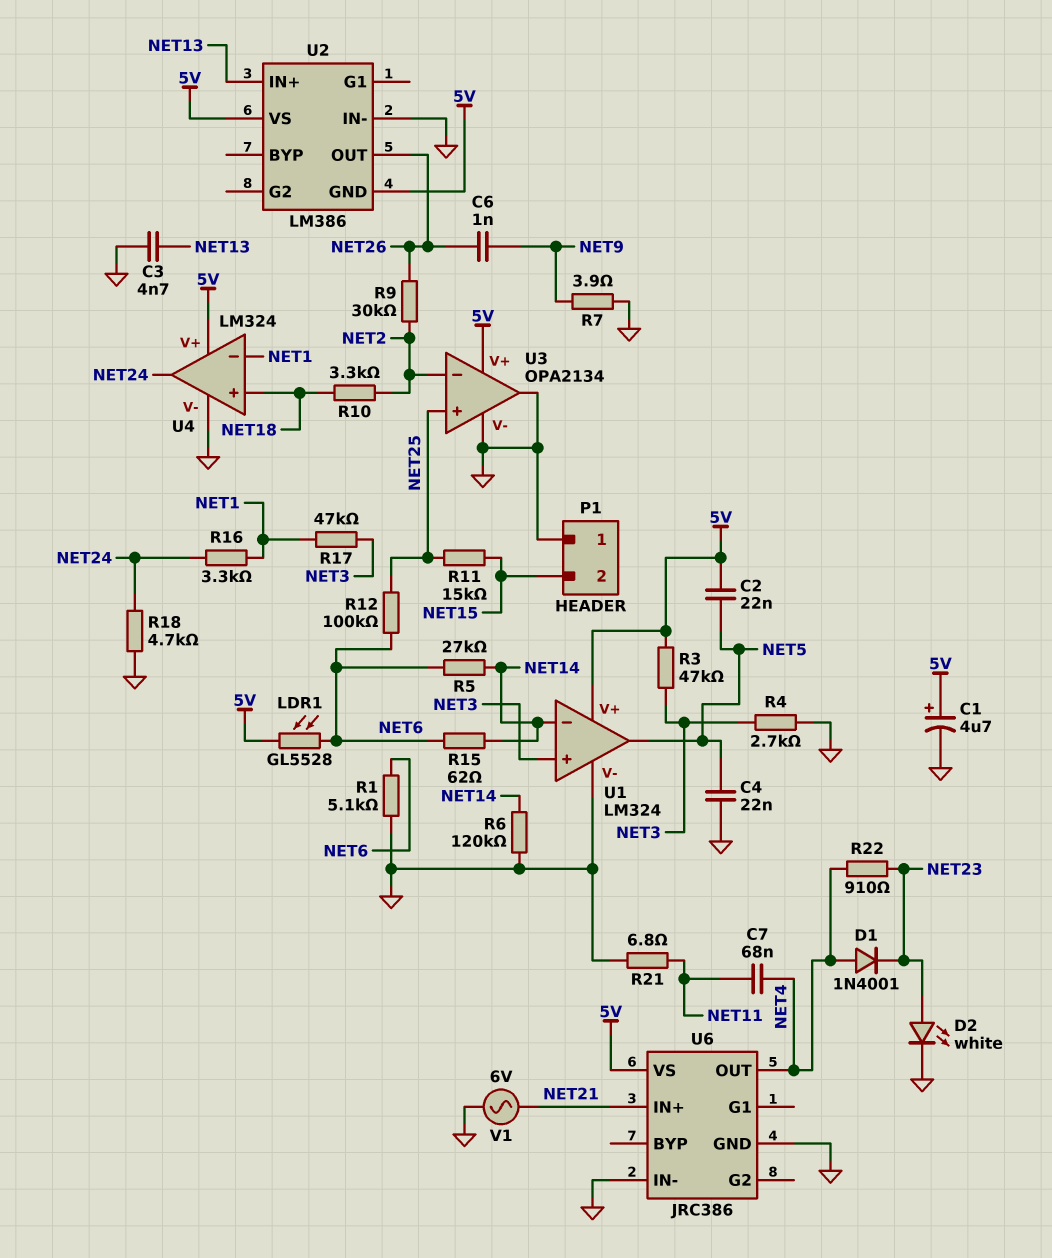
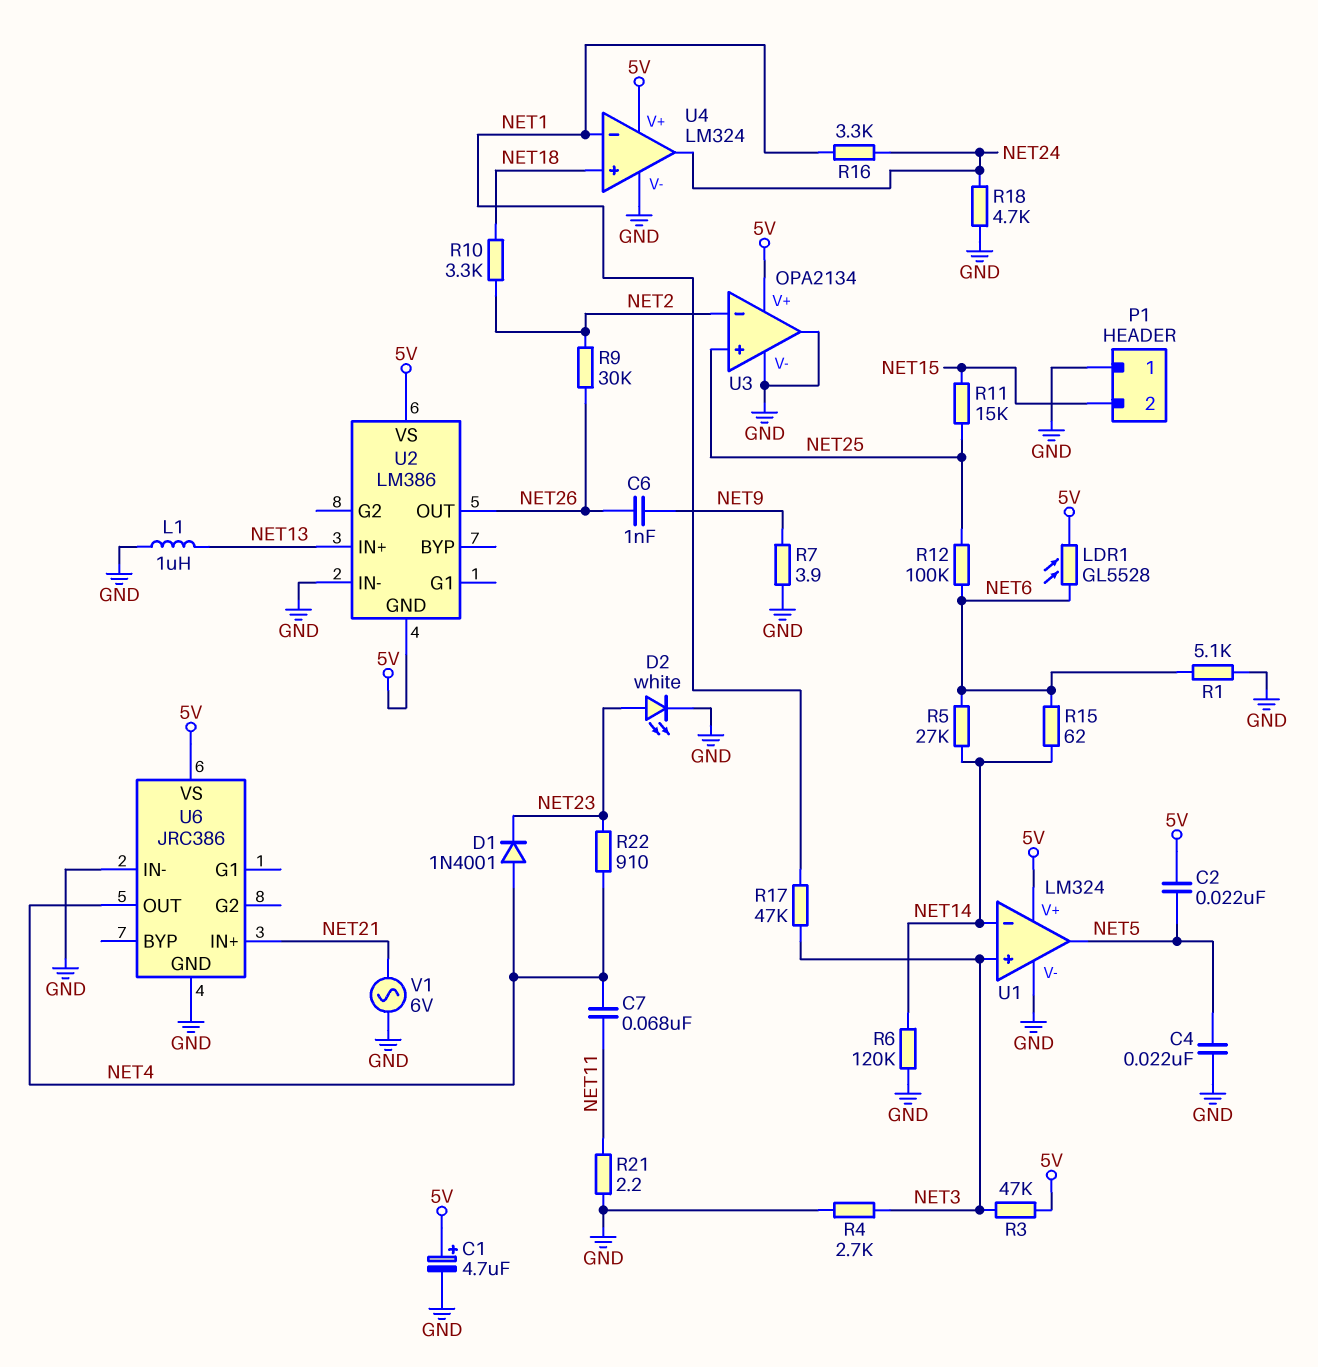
C3: 4.7nF (GND, NET13) -> none
L1: none -> 1uH (GND, NET13)
R21: 6.8 (GND, NET11) -> 2.2 (GND, NET11)

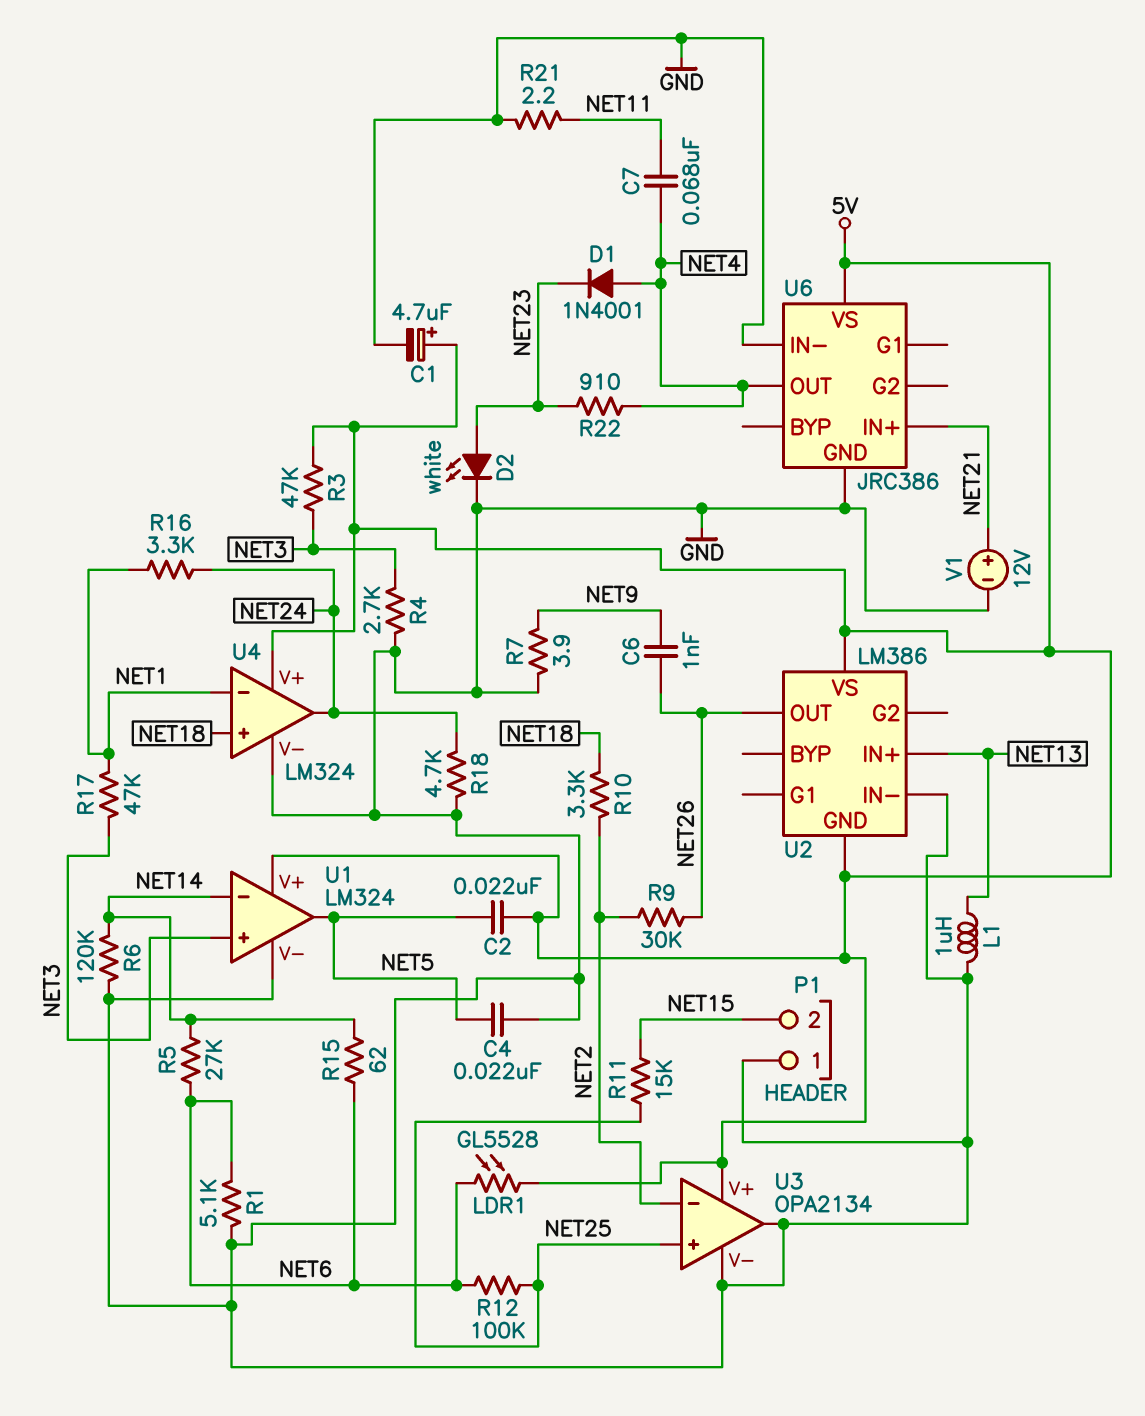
V1: AC 6V (GND, NET21) -> 12V (plus NET21, minus GND)

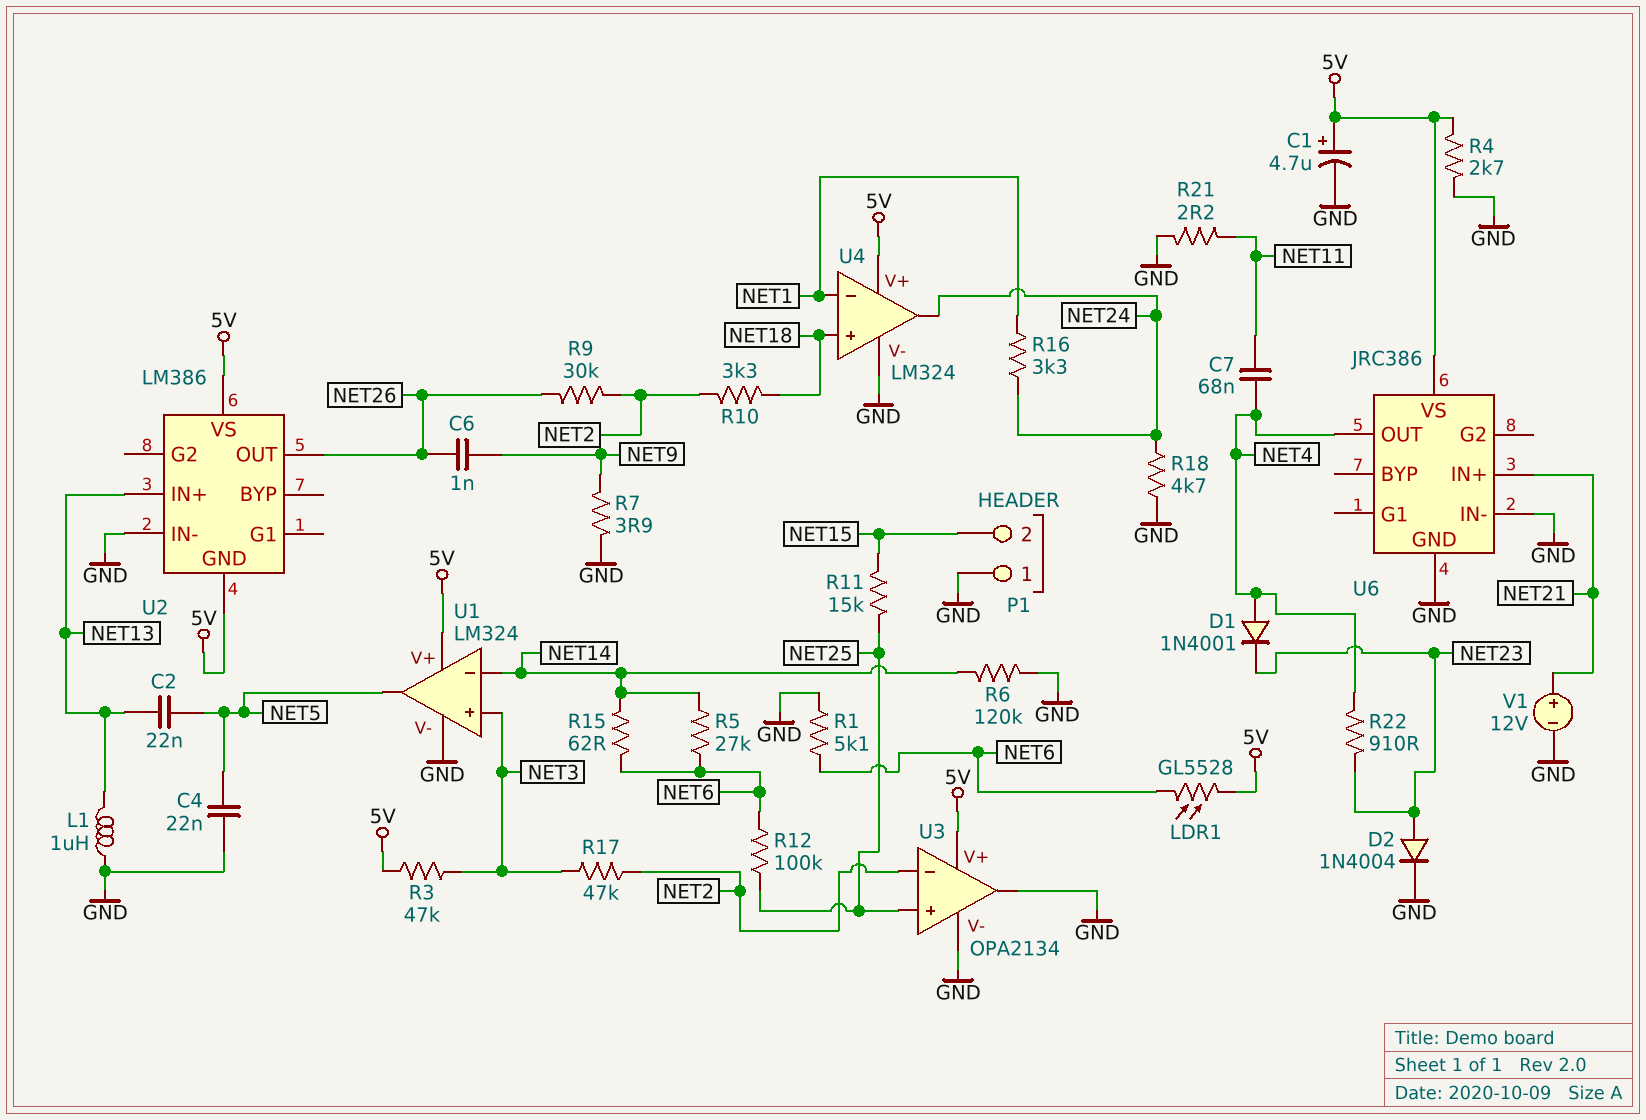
C2: 22nF (5V, NET5) -> 22nF (NET5, NET13)
D2: LED white (A NET23, K GND) -> diode 1N4004 (A NET23, K GND)
R4: 2.7k (GND, NET3) -> 2.7k (5V, GND)
R17: 47k (NET1, NET3) -> 47k (NET2, NET3)

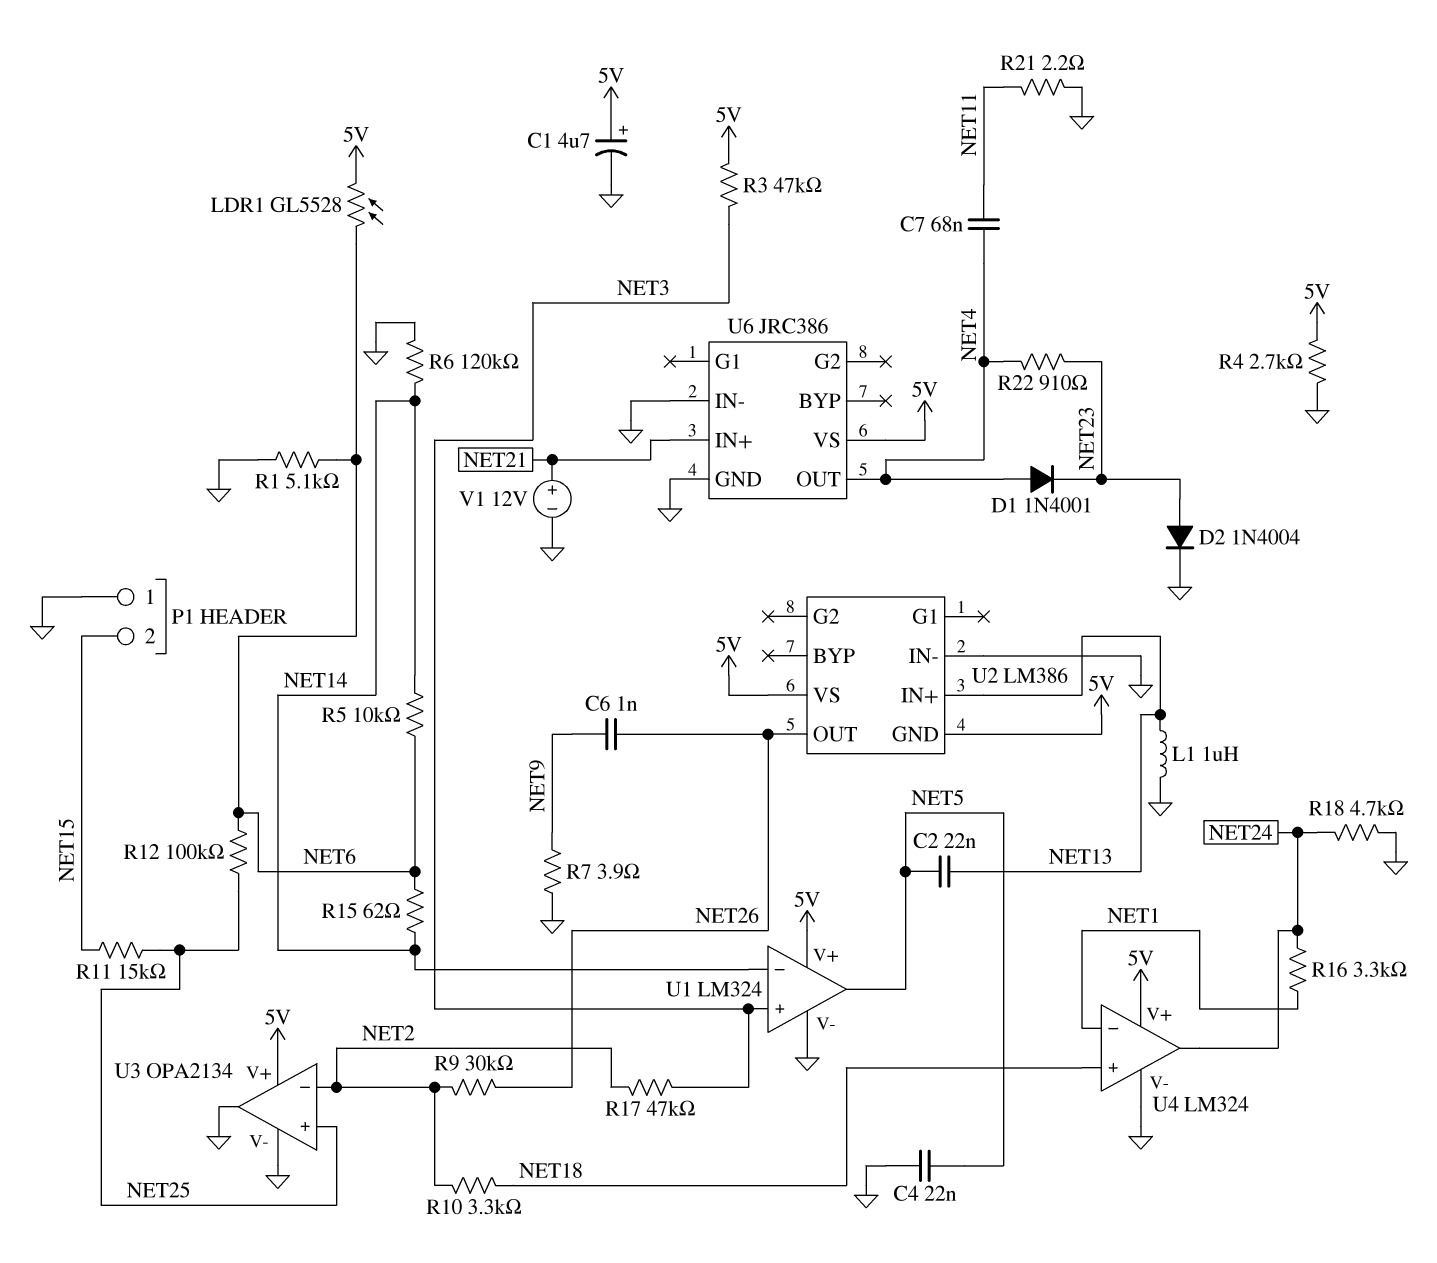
R5: 27k (NET6, NET14) -> 10k (NET6, NET14)

